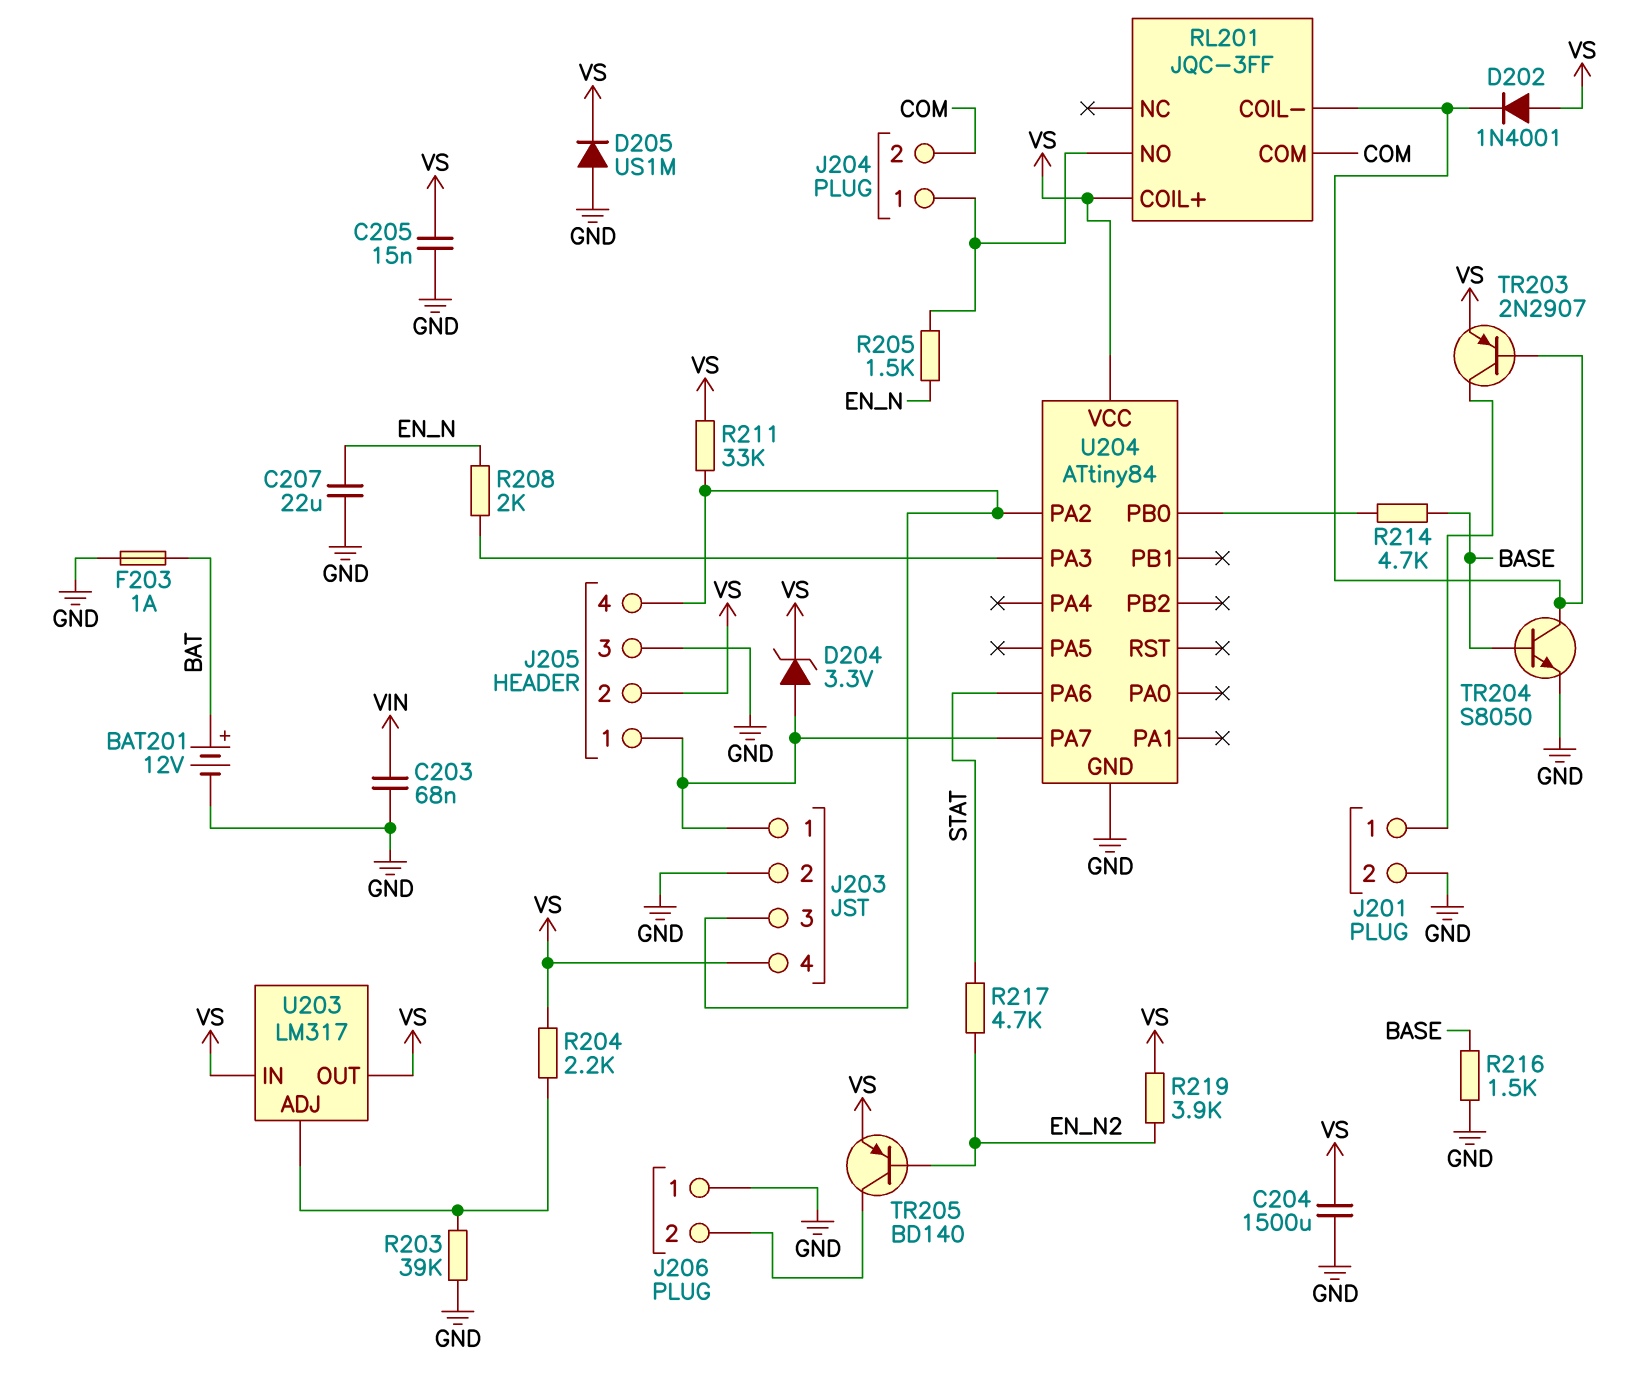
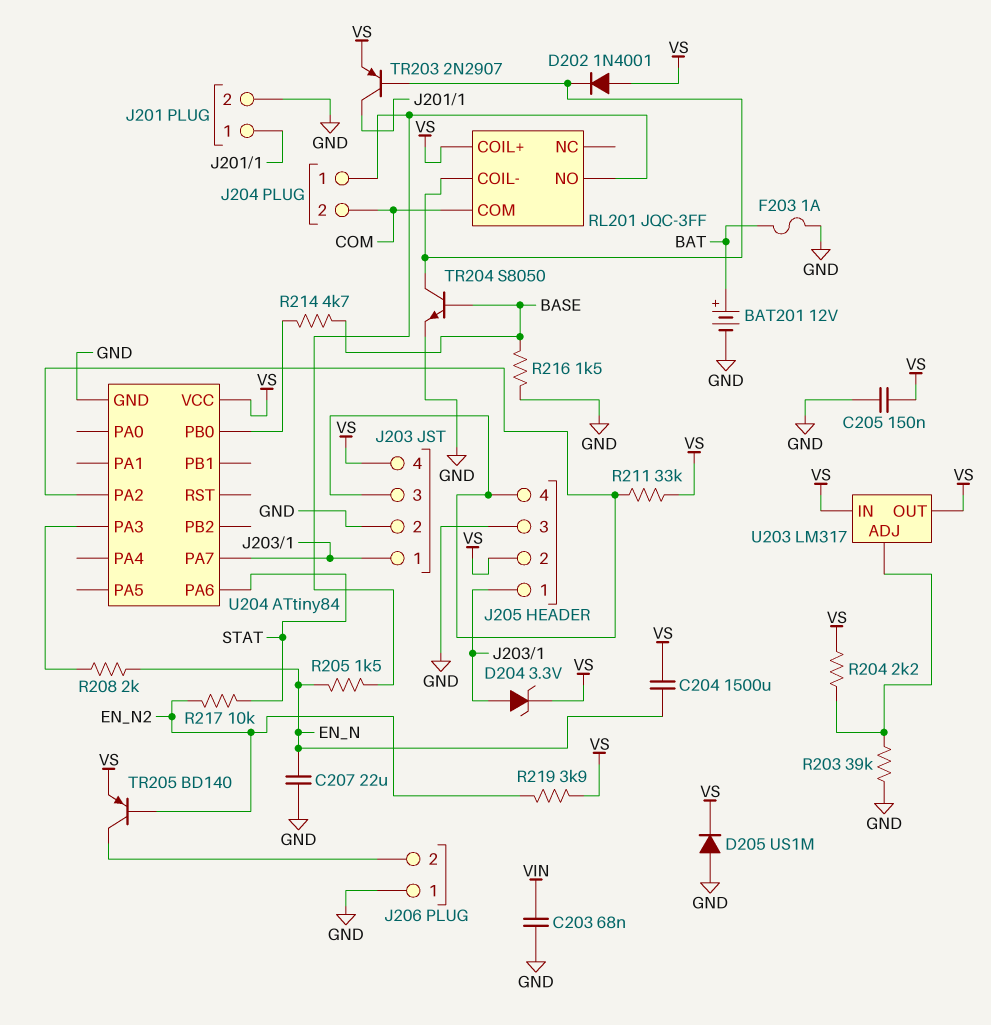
C204: 1500uF (GND, VS) -> 1500uF (EN_N, VS)
C205: 15nF (GND, VS) -> 150nF (GND, VS)
R217: 4.7k (EN_N2, STAT) -> 10k (EN_N2, STAT)

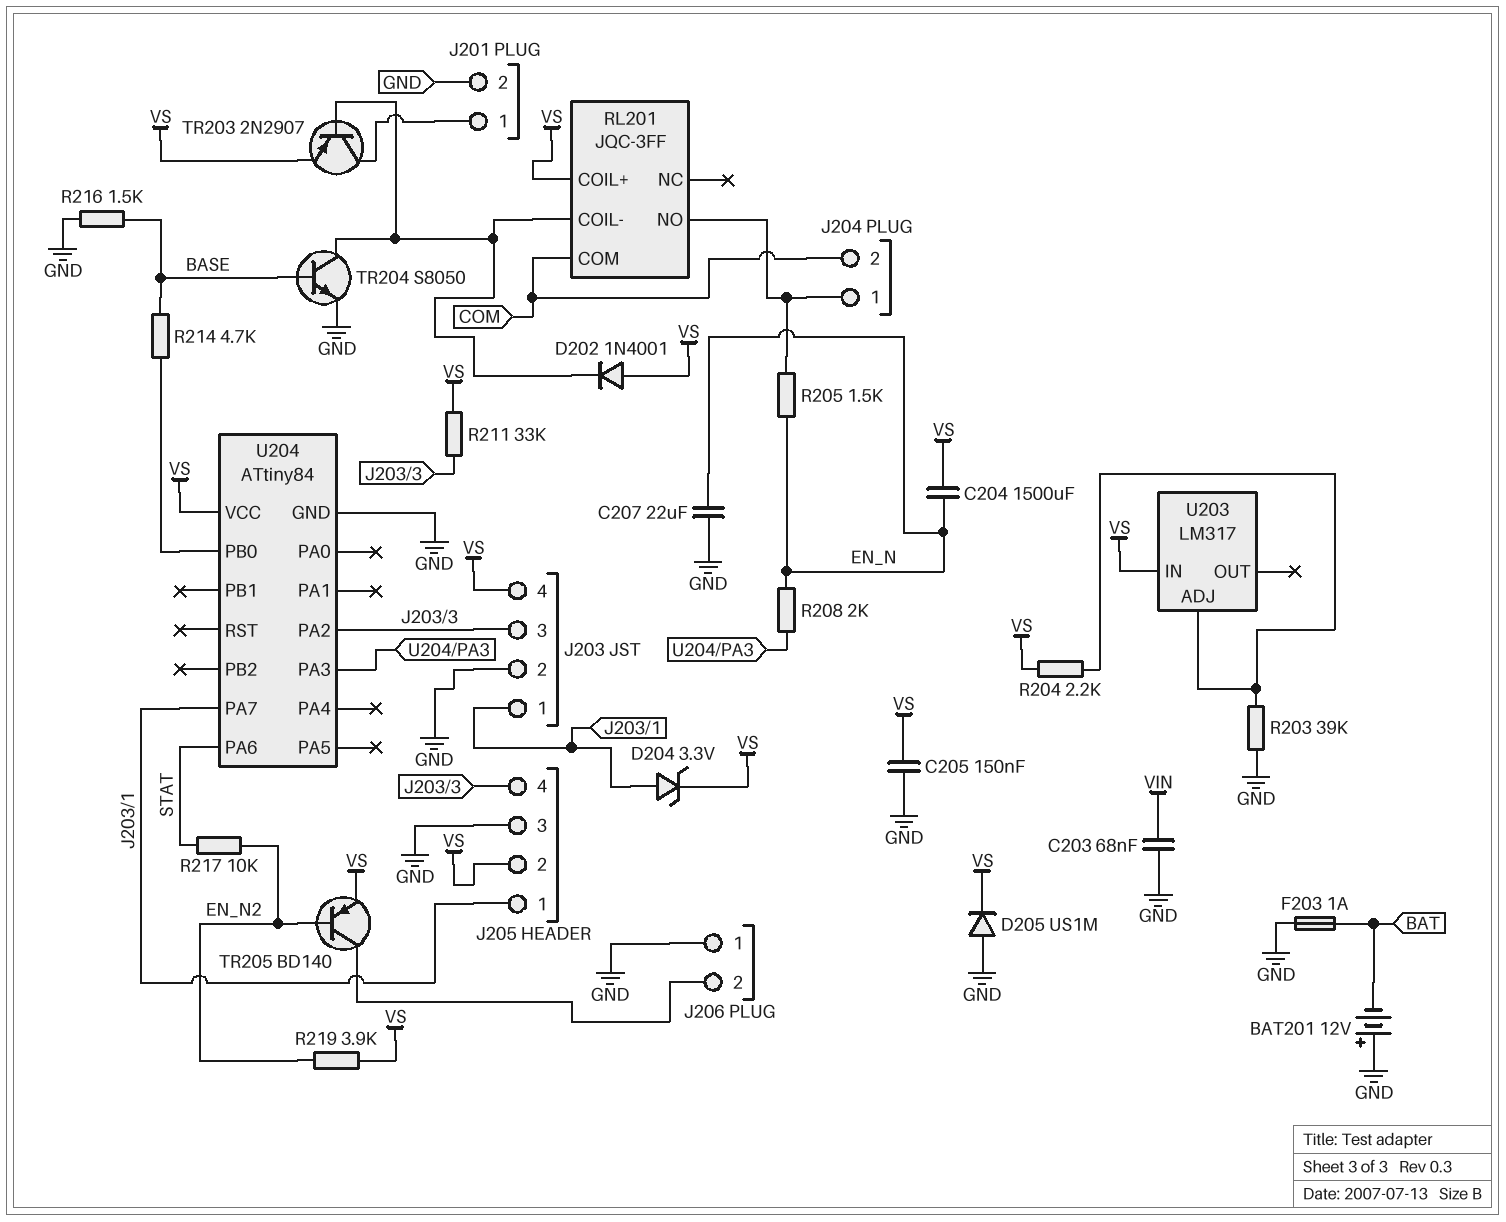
BAT201: 12V (plus BAT, minus GND) -> 12V (plus GND, minus BAT)
U203 pin OUT: VS -> none

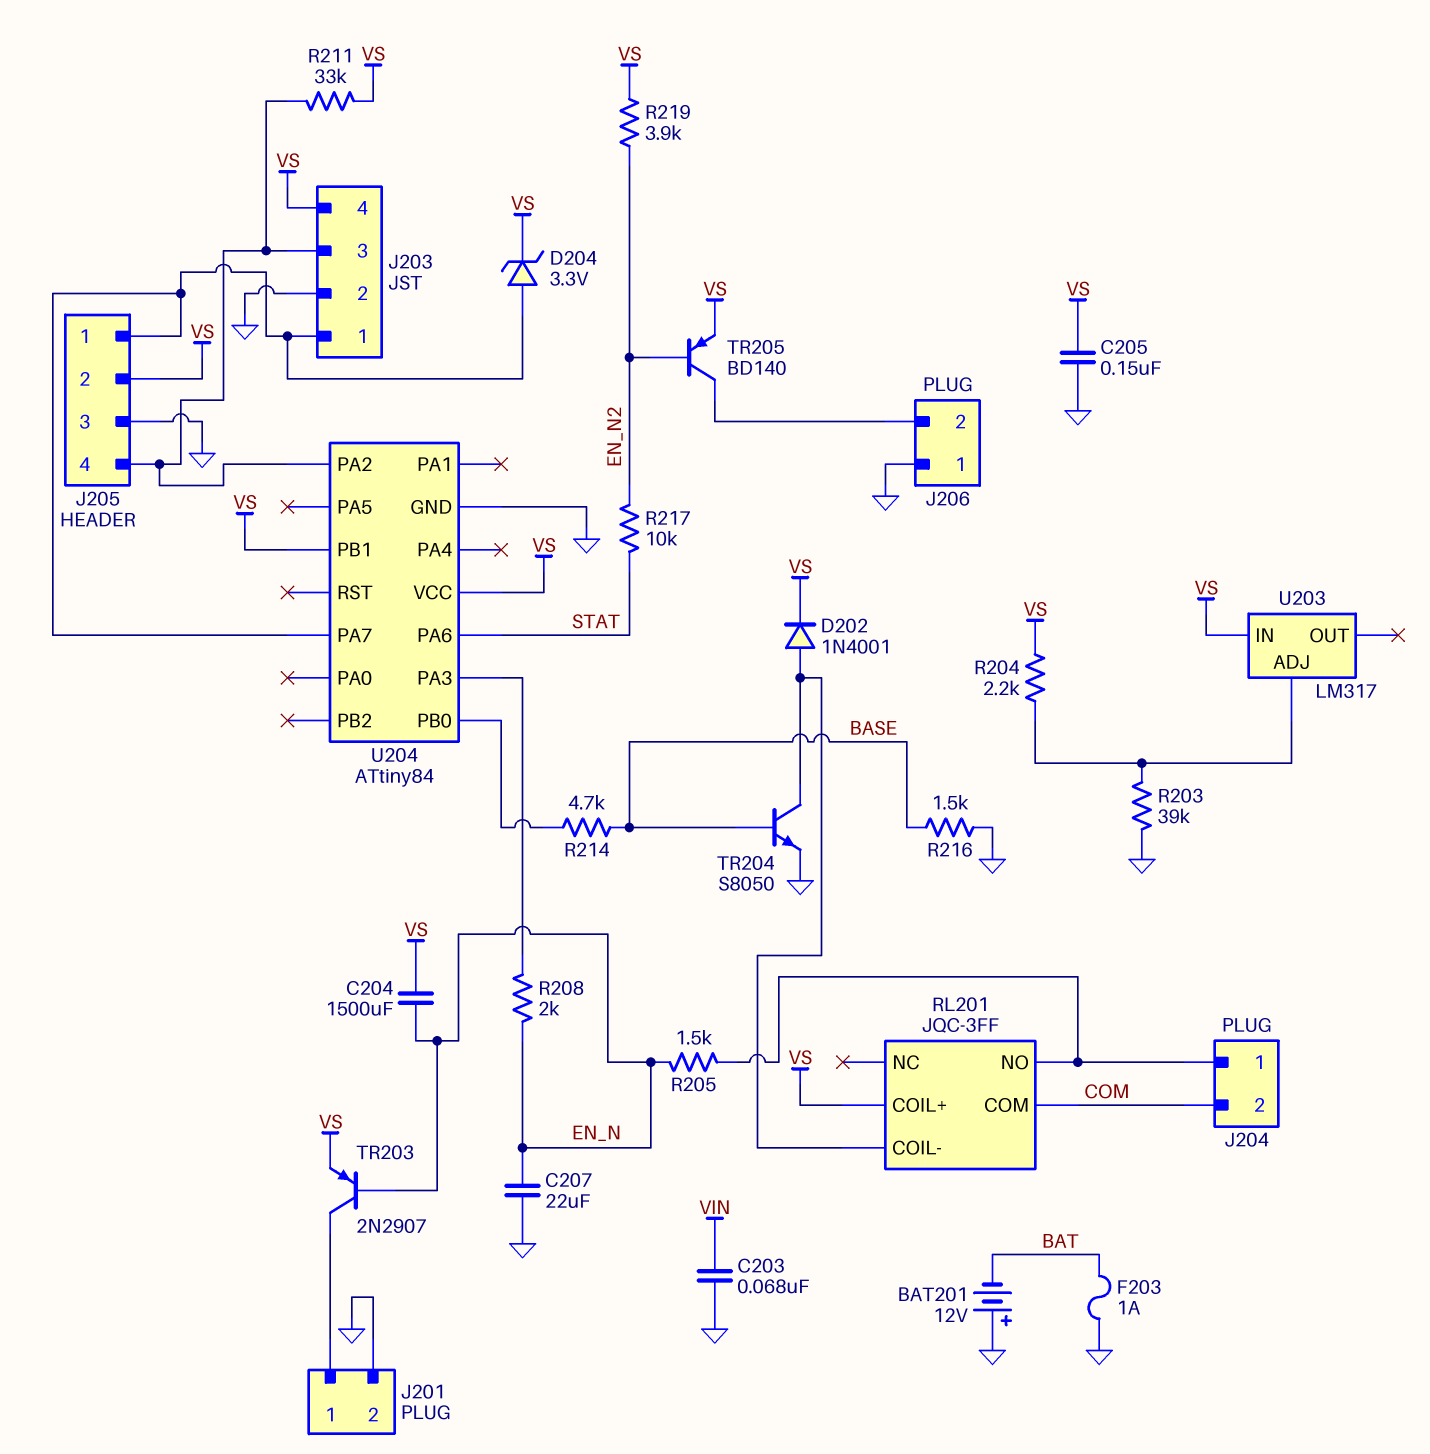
D202: diode 1N4001 (A VS, K RL201/COIL-) -> diode 1N4001 (A RL201/COIL-, K VS)
D205: diode US1M (A GND, K VS) -> none
TR203: PNP 2N2907 (B RL201/COIL-, C J201/1, E VS) -> PNP 2N2907 (B EN_N, C J201/1, E VS)
U204 pin PB1: none -> VS

